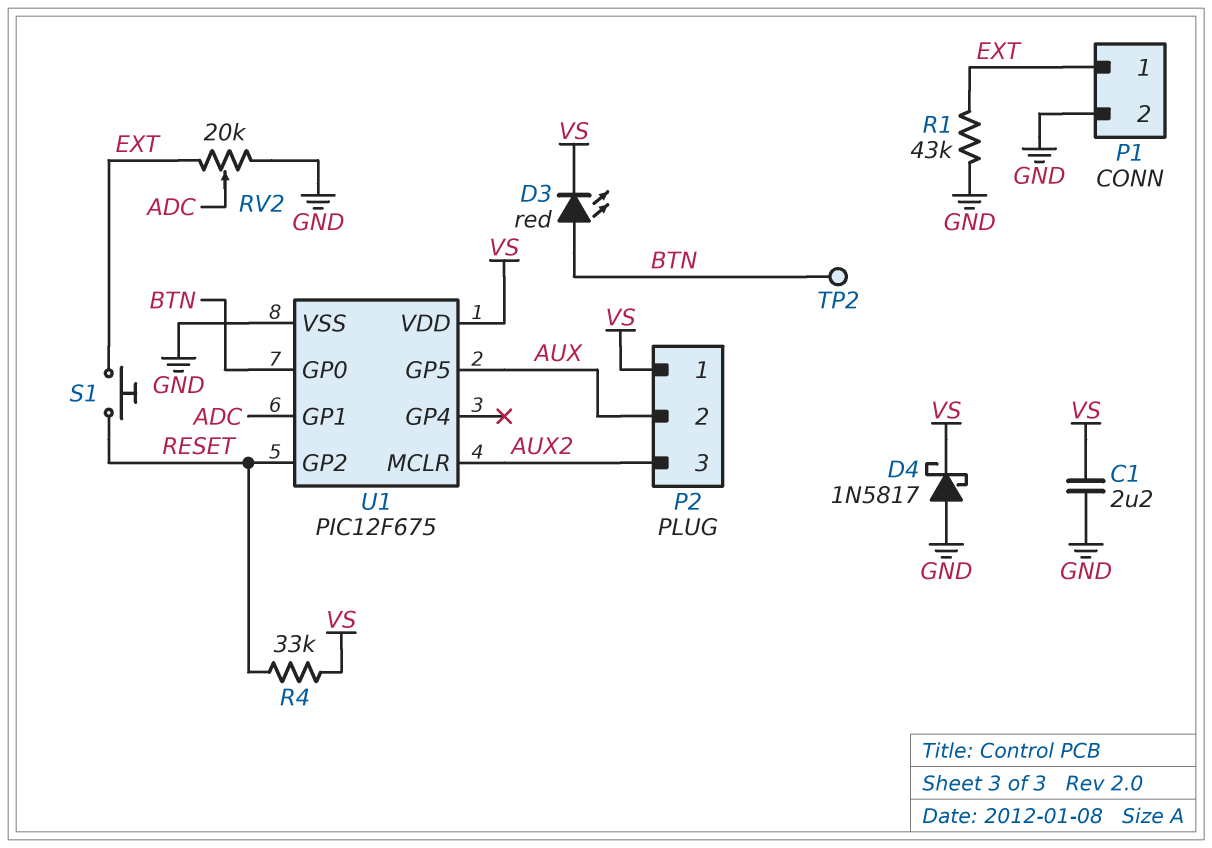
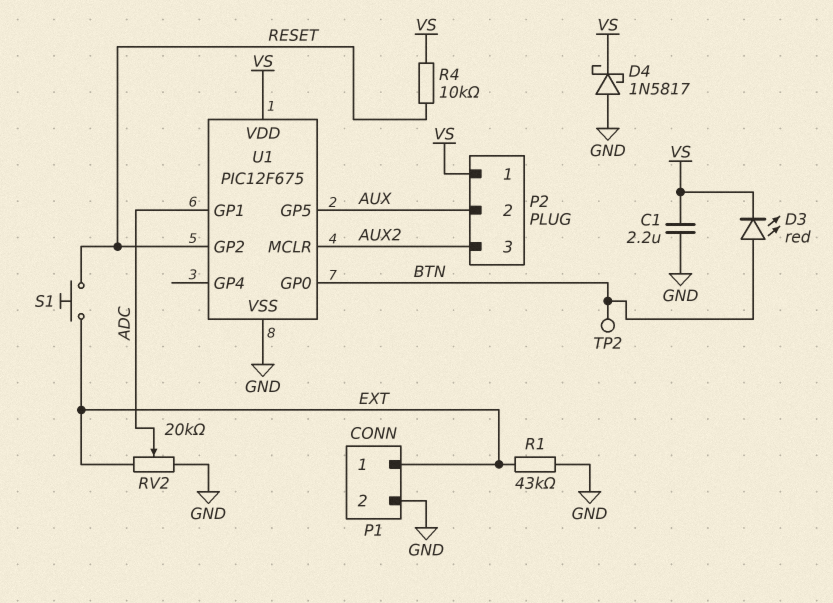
R4: 33k (RESET, VS) -> 10k (RESET, VS)

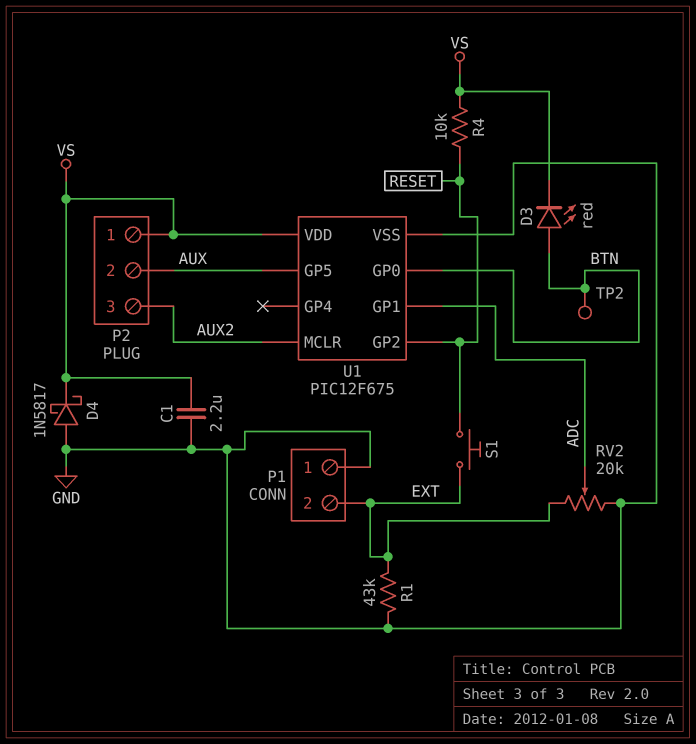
P1 pin 1: EXT -> GND
P1 pin 2: GND -> EXT

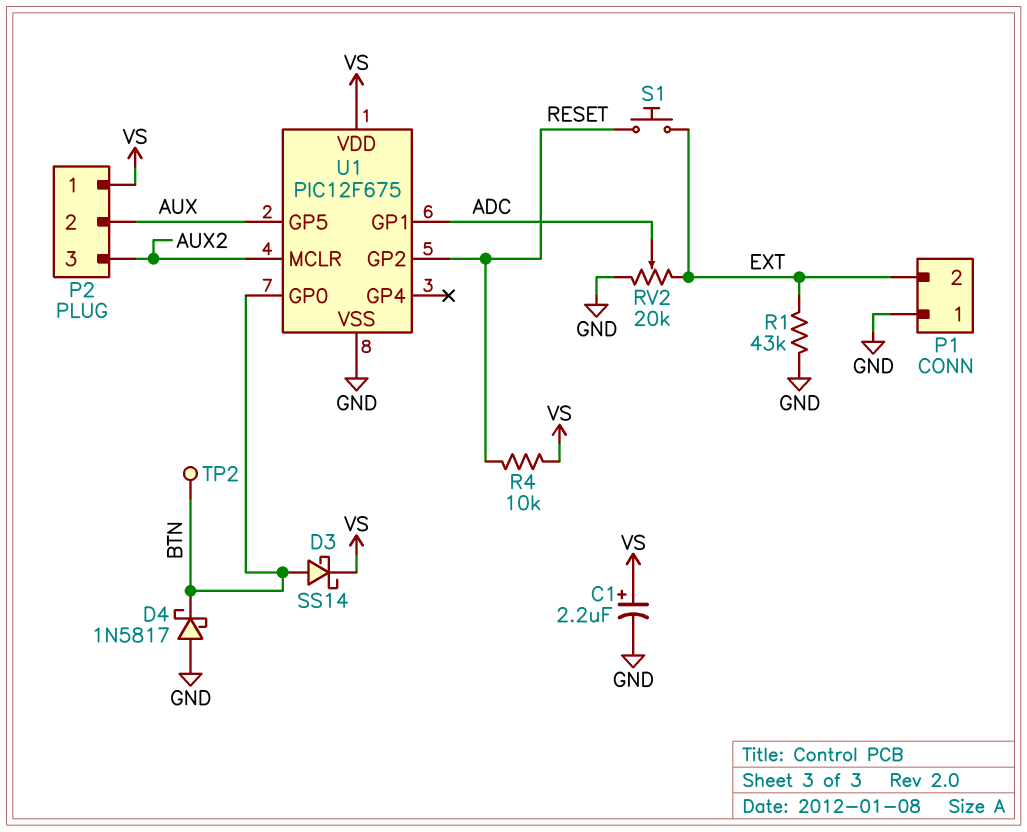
C1: 2.2uF (GND, VS) -> 2.2uF (plus VS, minus GND)
D3: LED red (A BTN, K VS) -> schottky SS14 (A BTN, K VS)
D4: schottky 1N5817 (A GND, K VS) -> schottky 1N5817 (A GND, K BTN)

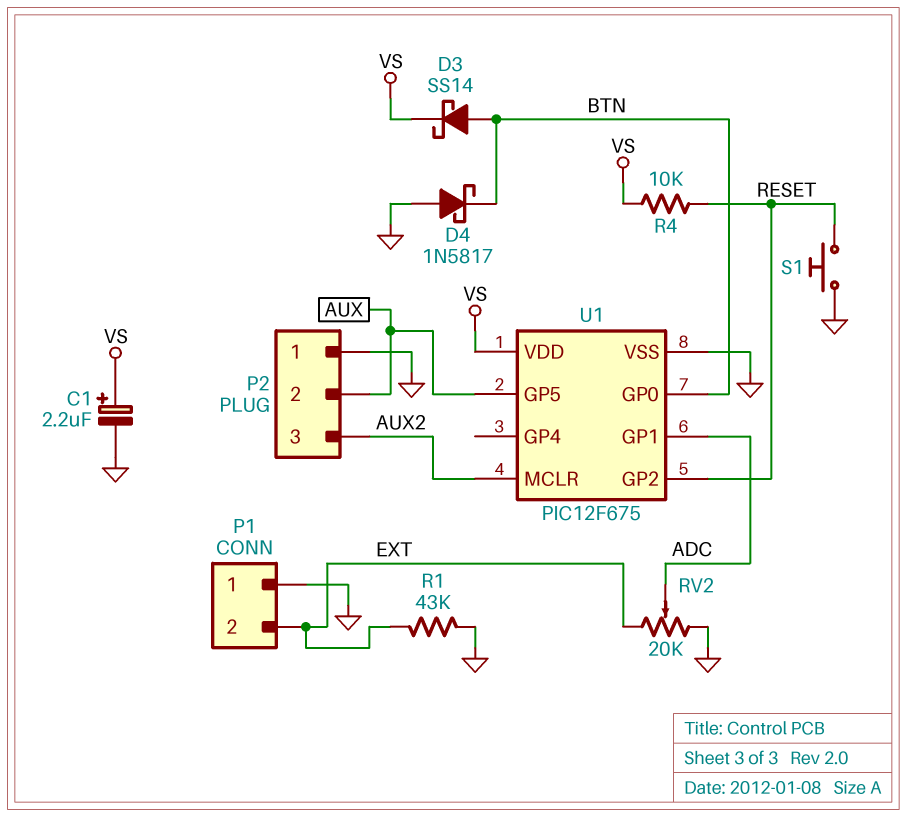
P2 pin 1: VS -> GND
S1: button (EXT, RESET) -> button (GND, RESET)
TP2: test point (BTN) -> none

